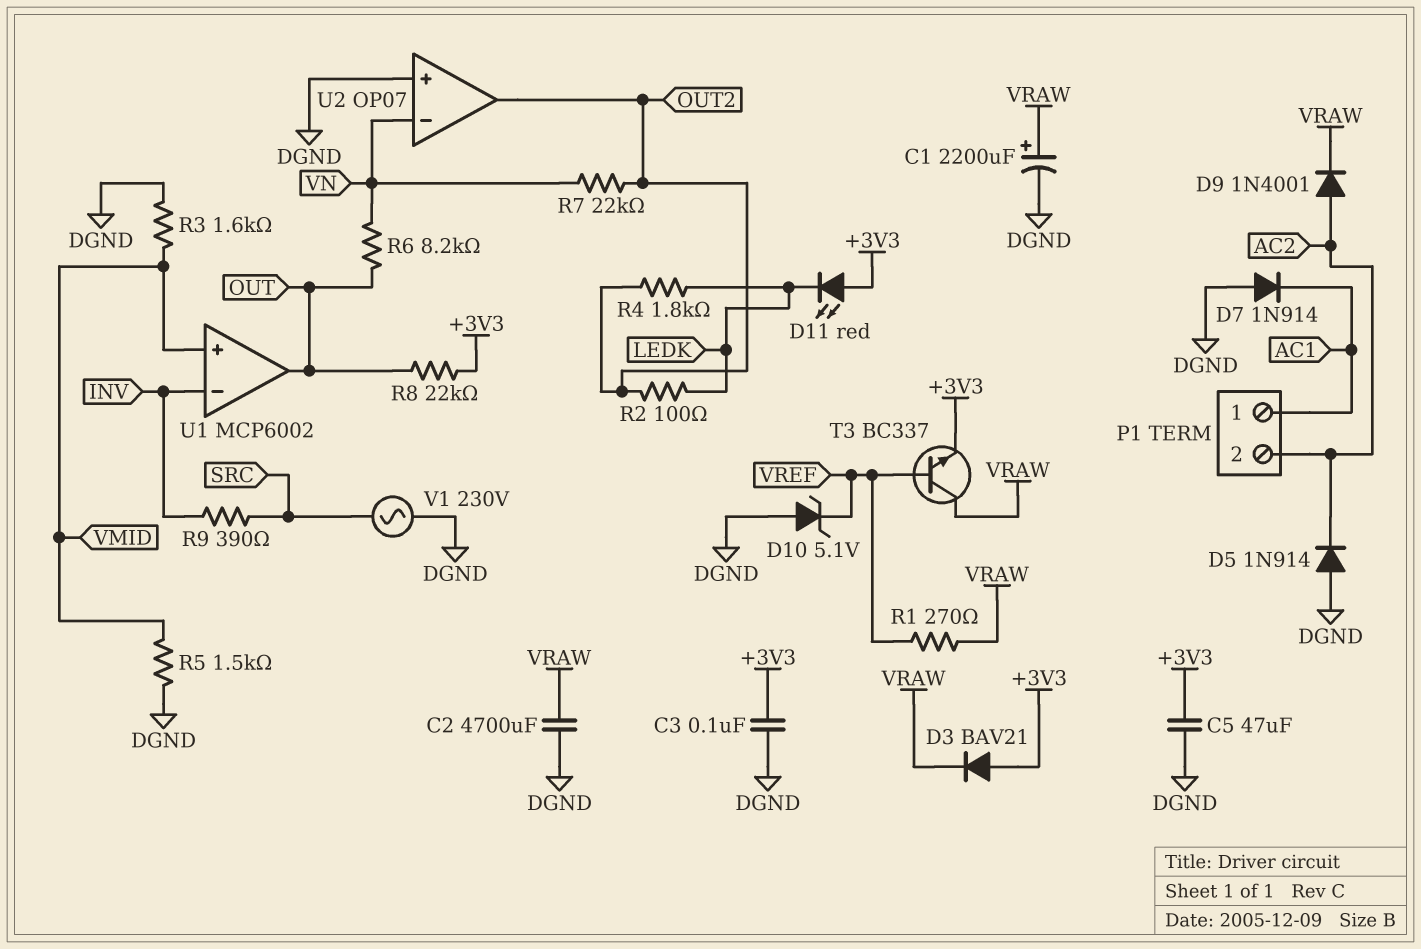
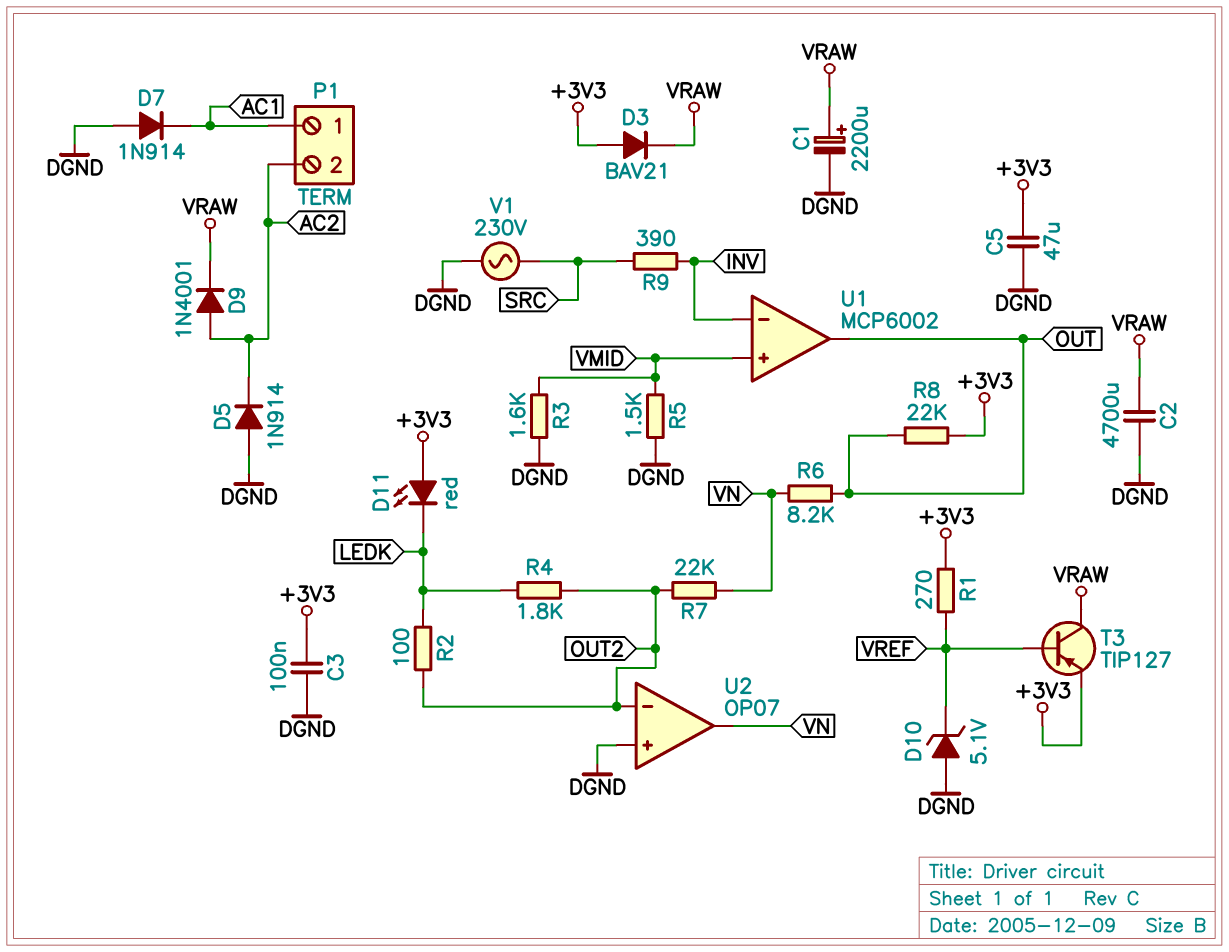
R1: 270 (VRAW, VREF) -> 270 (+3V3, VREF)
T3: NPN BC337 (B VREF, C VRAW, E +3V3) -> PNP TIP127 (B VREF, C VRAW, E +3V3)
U2 pin in-: VN -> OUT2
U2 pin out: OUT2 -> VN

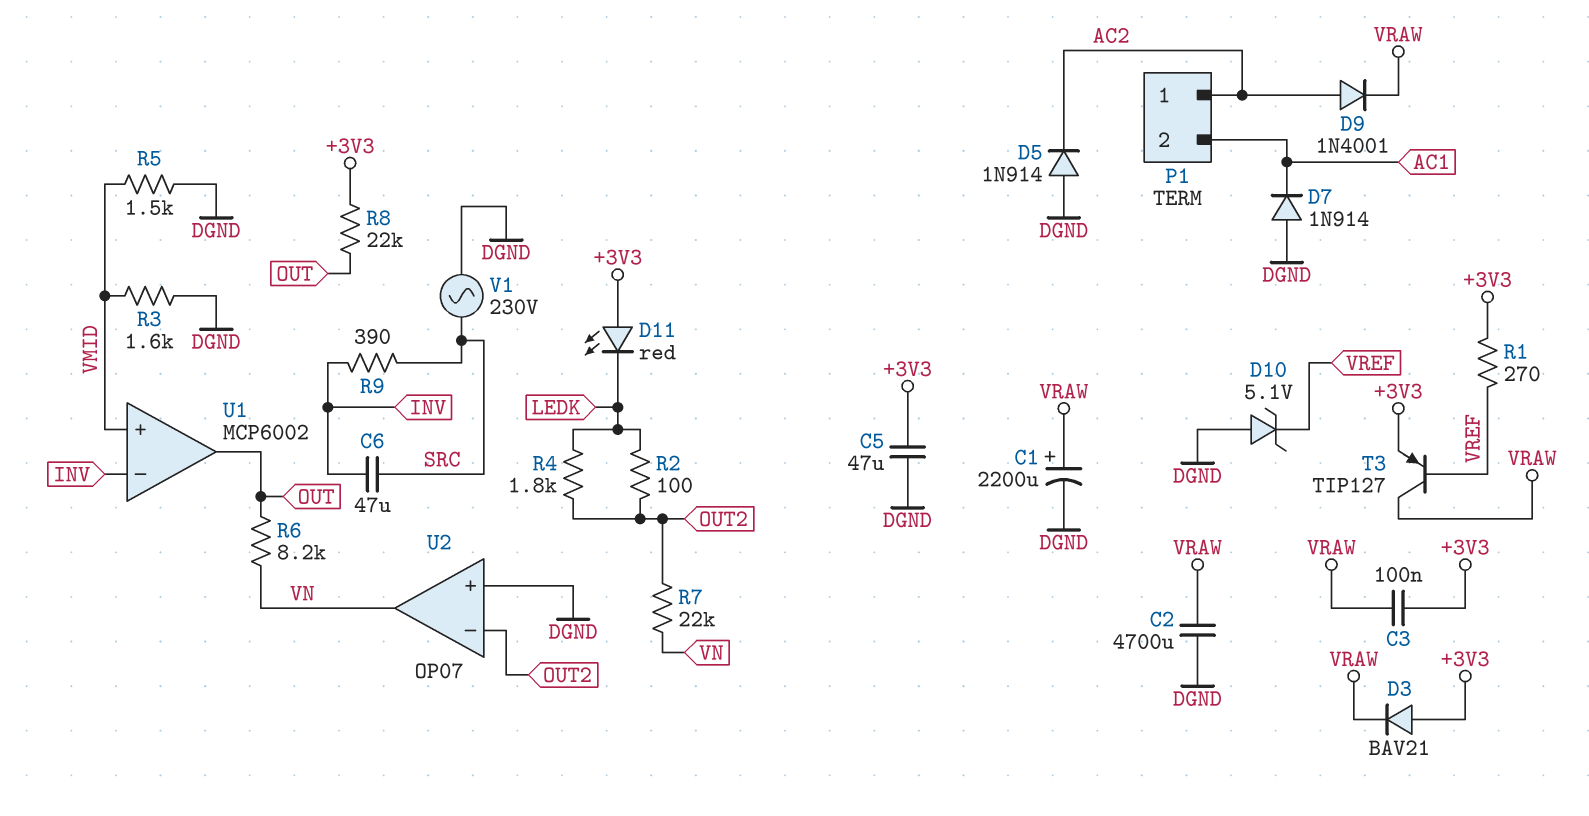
C3: 100nF (+3V3, DGND) -> 100nF (+3V3, VRAW)
C6: none -> 47uF (INV, SRC)
P1 pin 1: AC1 -> AC2
P1 pin 2: AC2 -> AC1

